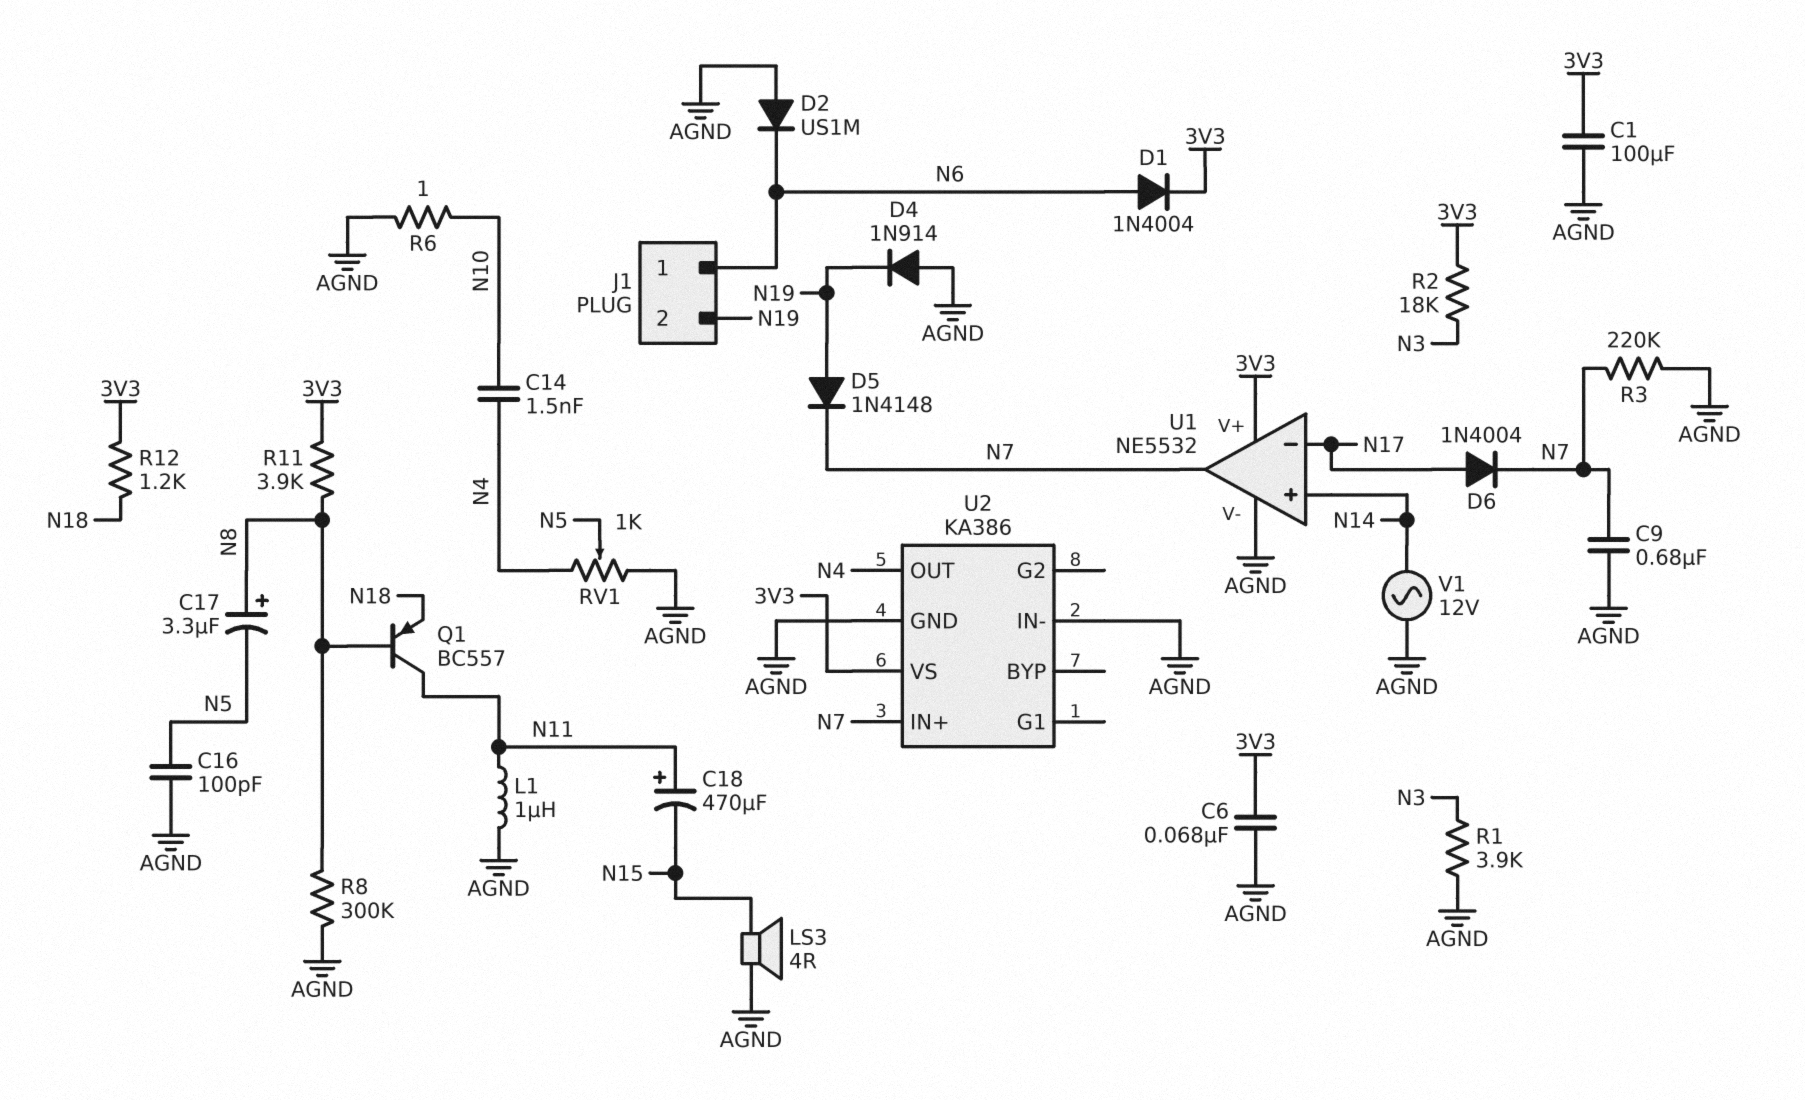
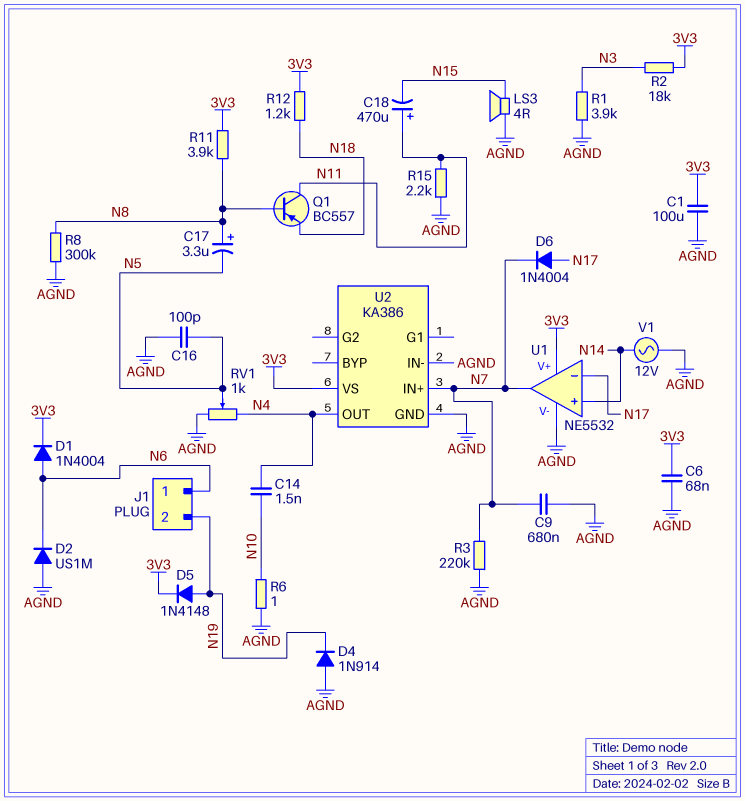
D5: diode 1N4148 (A N19, K N7) -> diode 1N4148 (A N19, K 3V3)
L1: 1uH (AGND, N11) -> none
R15: none -> 2.2k (AGND, N11)

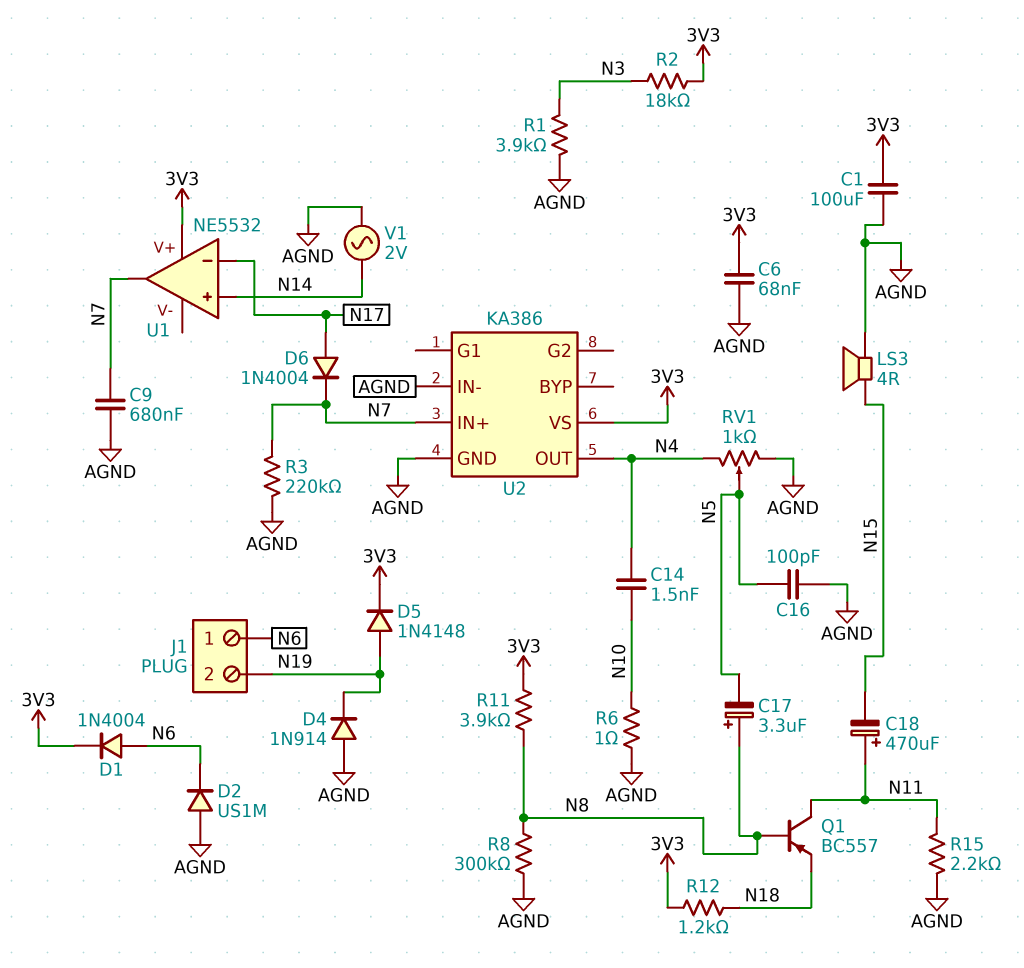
U1 pin V-: AGND -> none
V1: AC 12V (AGND, N14) -> AC 2V (AGND, N14)

